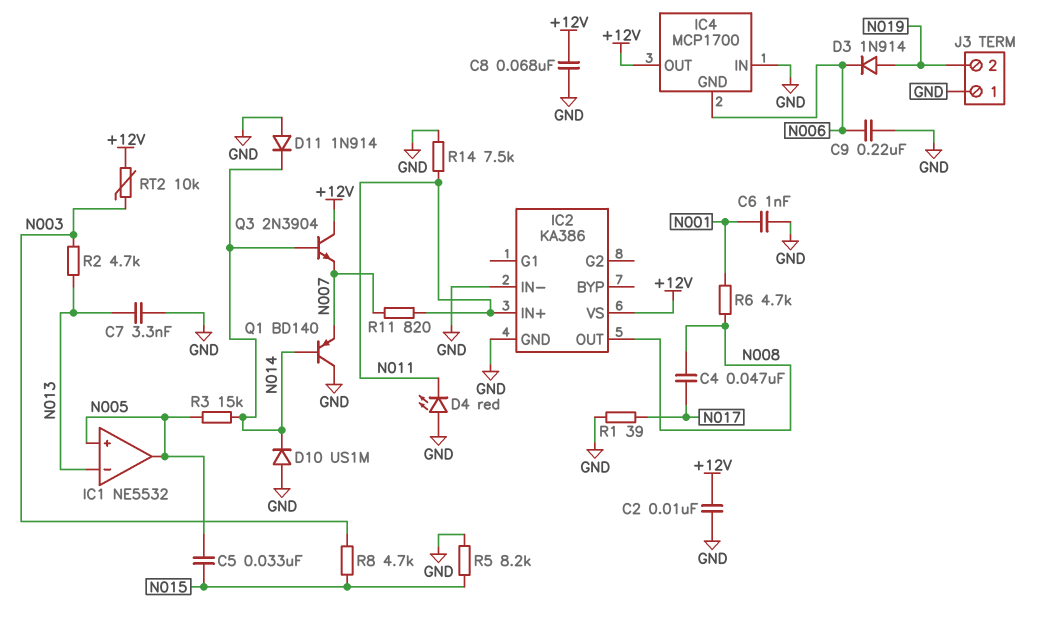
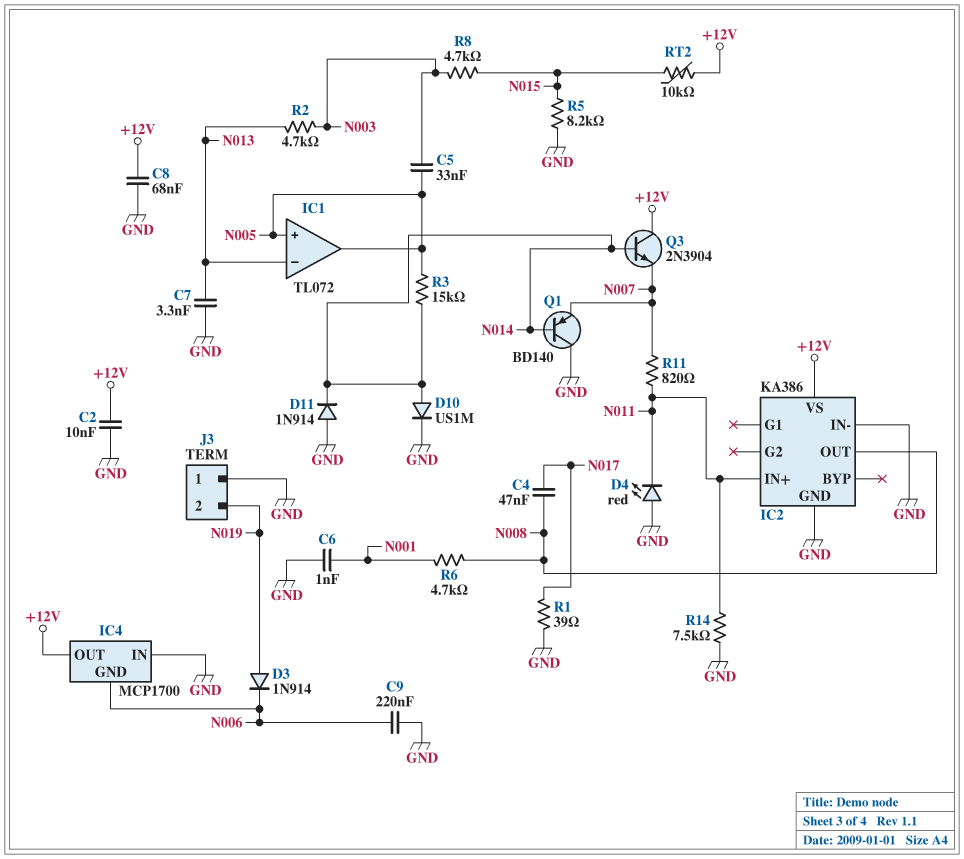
C5: 33nF (N005, N015) -> 33nF (N003, N005)
D10: diode US1M (A GND, K N014) -> diode US1M (A N014, K GND)
IC1: NE5532 -> TL072
RT2: 10k (+12V, N003) -> 10k (+12V, N015)

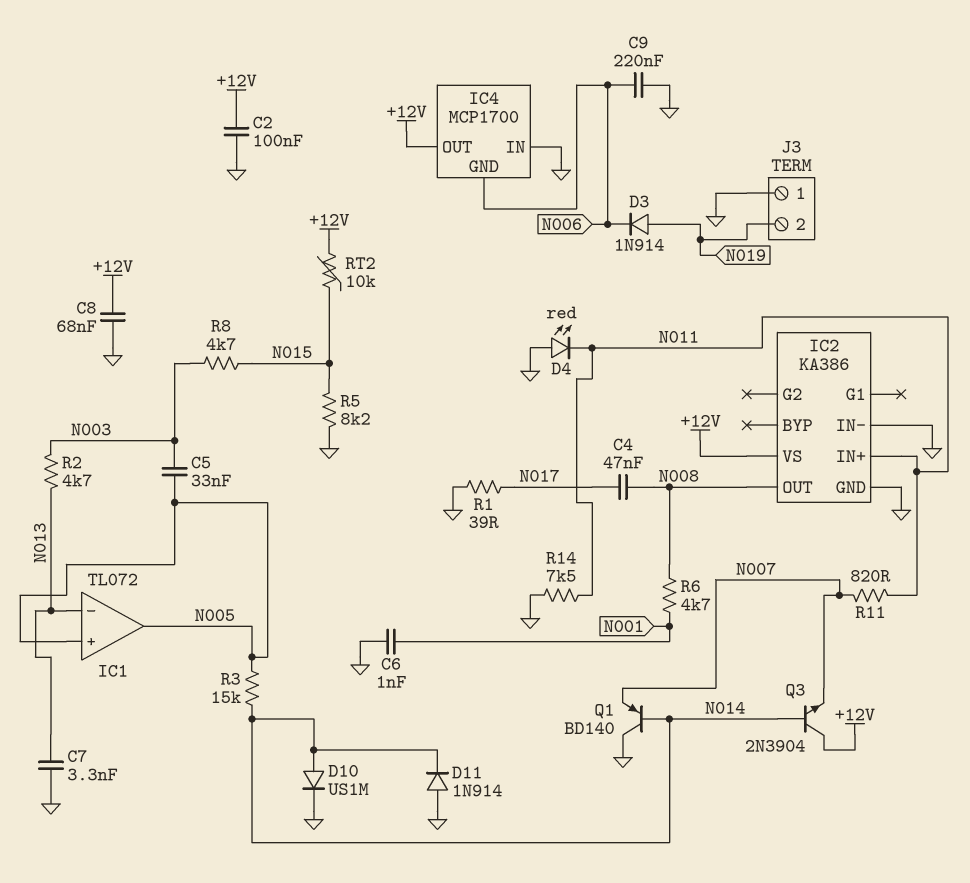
C2: 10nF (+12V, GND) -> 100nF (+12V, GND)

